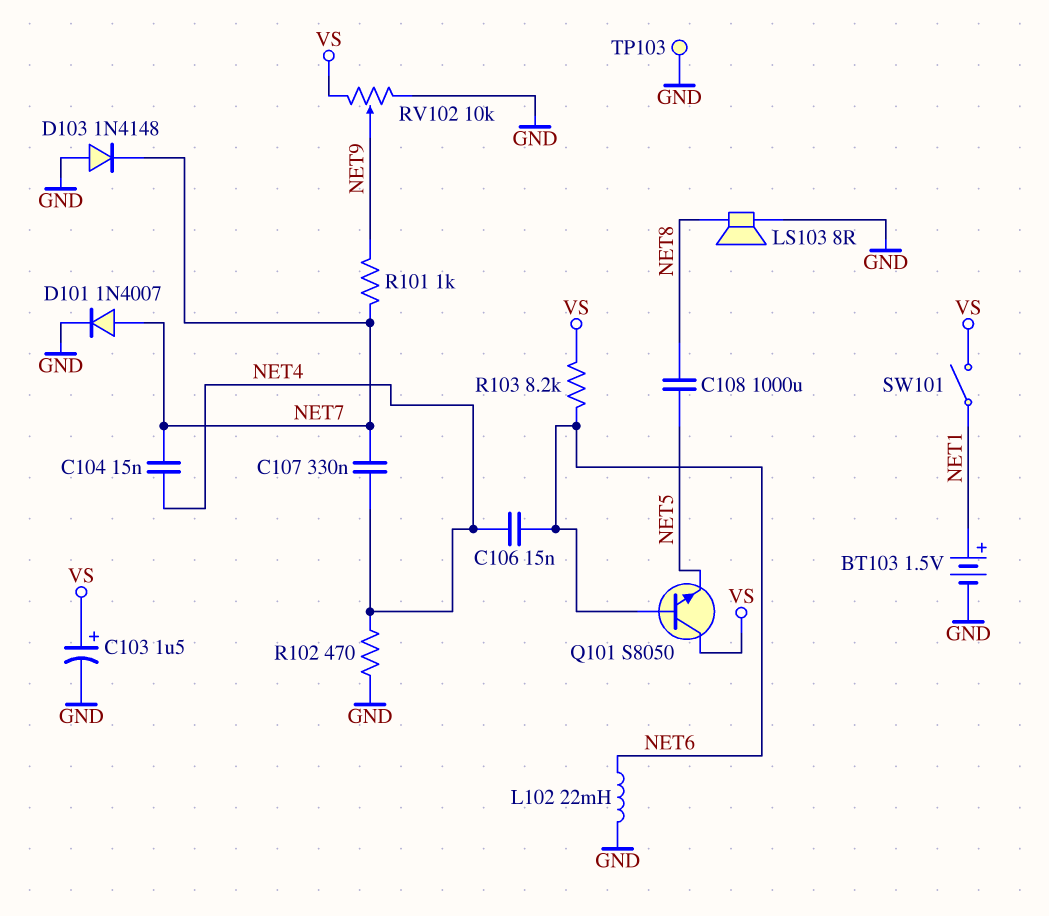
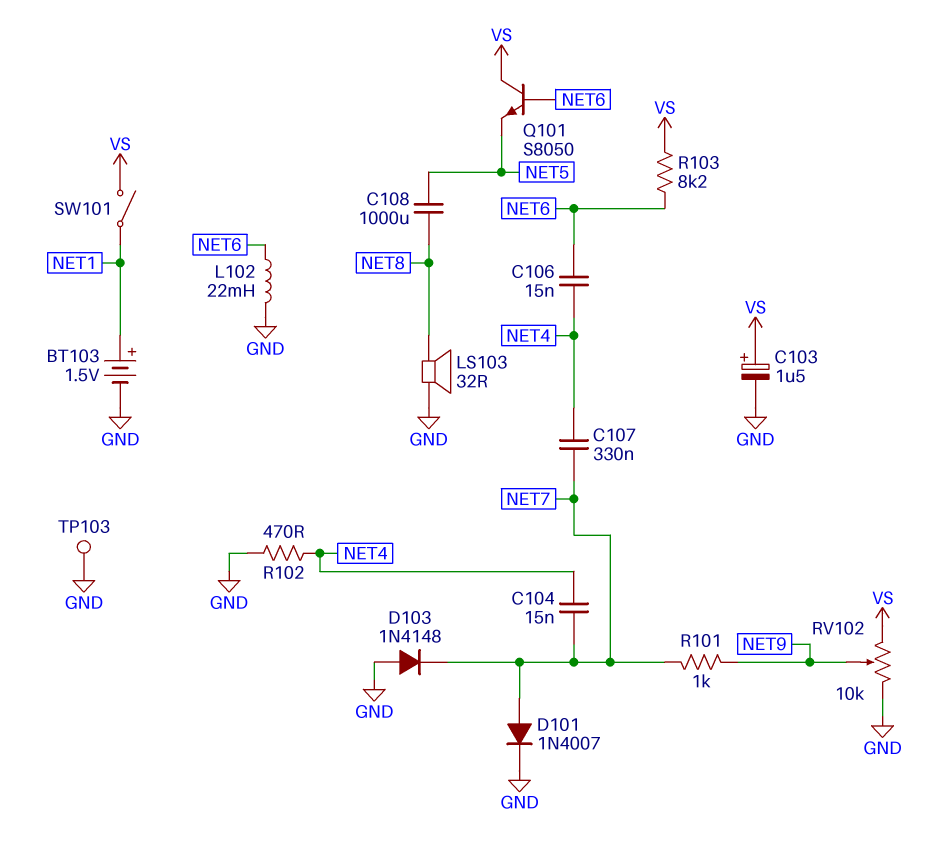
LS103: speaker 8R (GND, NET8) -> speaker 32R (GND, NET8)

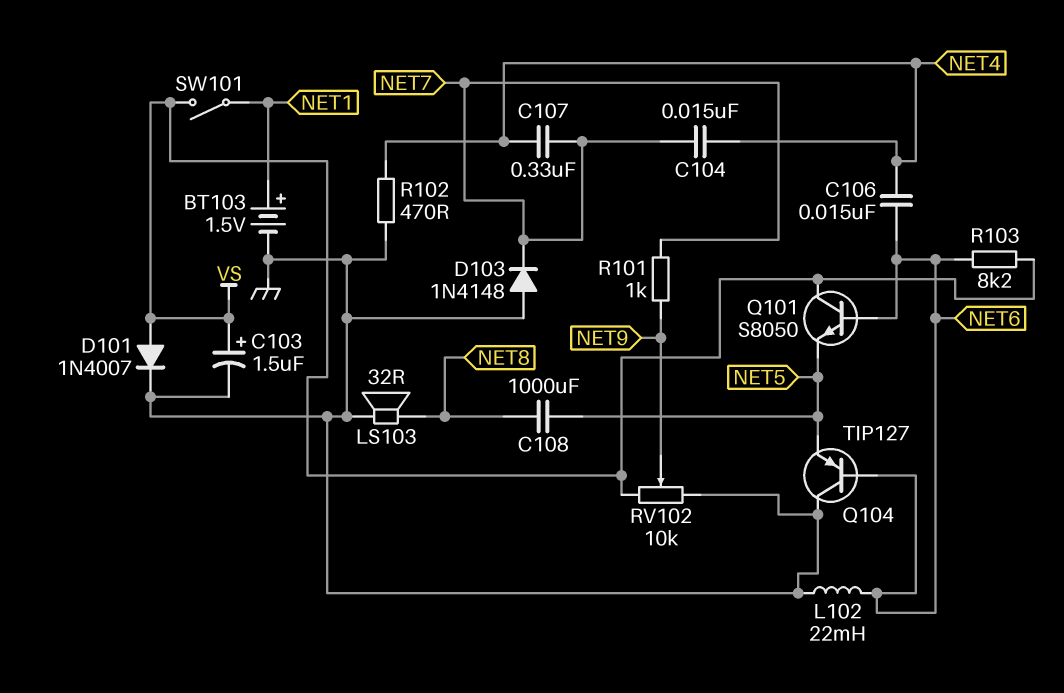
D101: diode 1N4007 (A NET7, K GND) -> diode 1N4007 (A VS, K GND)
Q104: none -> PNP TIP127 (B NET6, C GND, E NET5)
TP103: test point (GND) -> none

